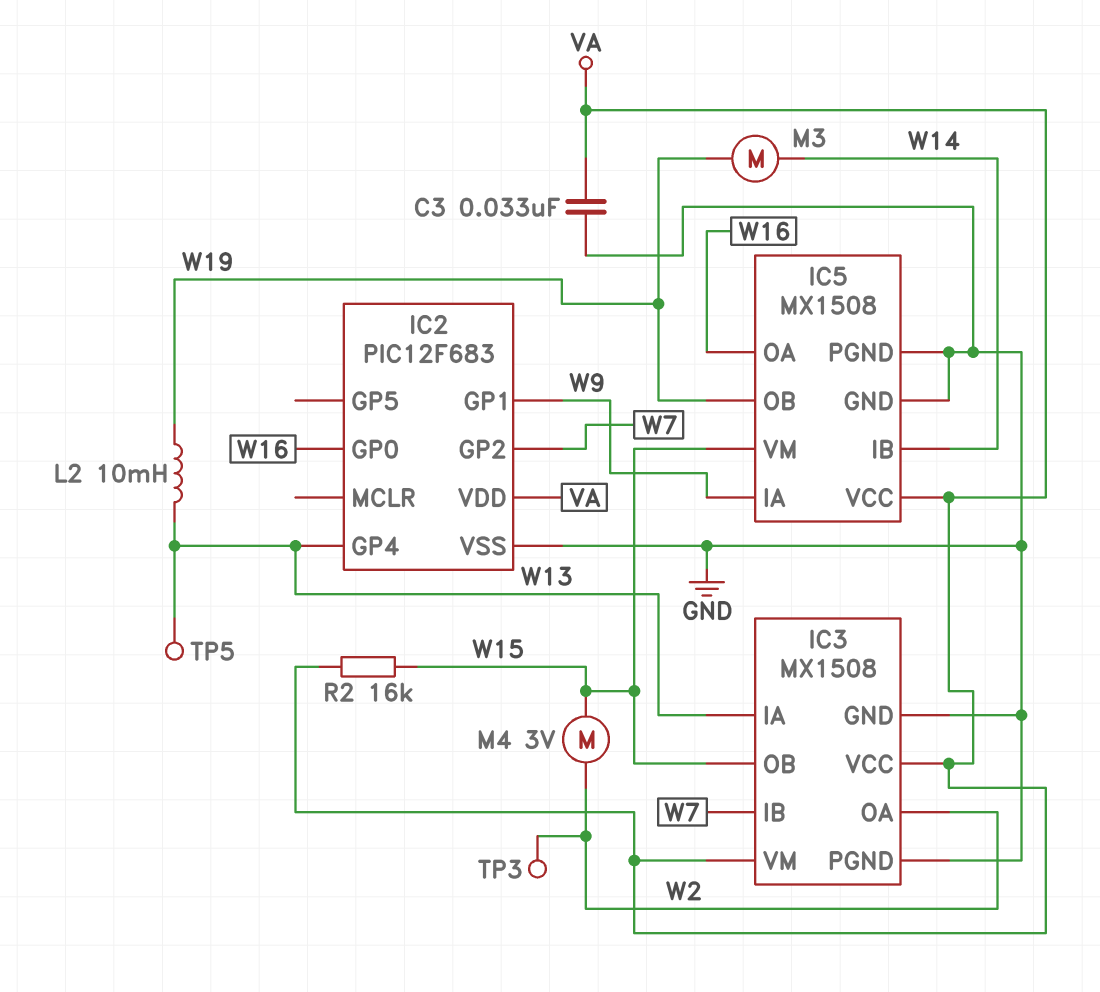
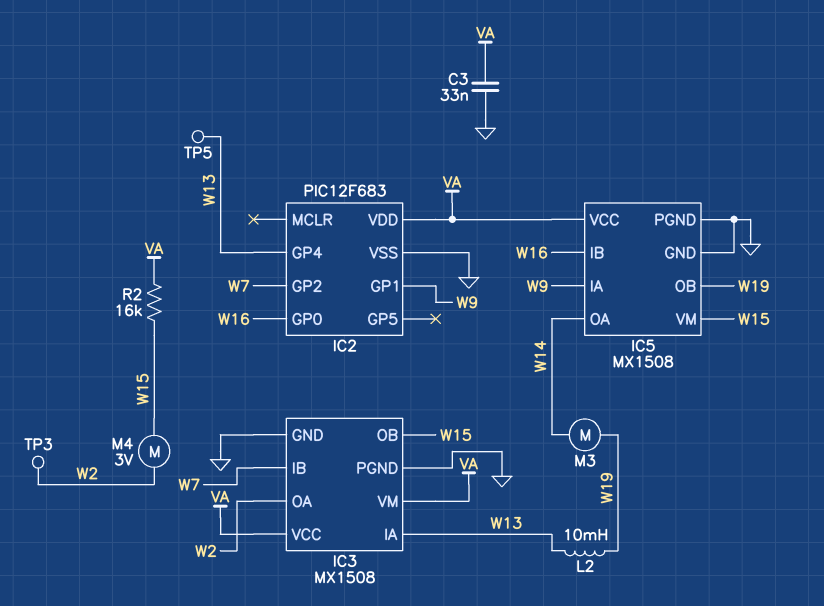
IC5 pin IB: W14 -> W16
IC5 pin OA: W16 -> W14

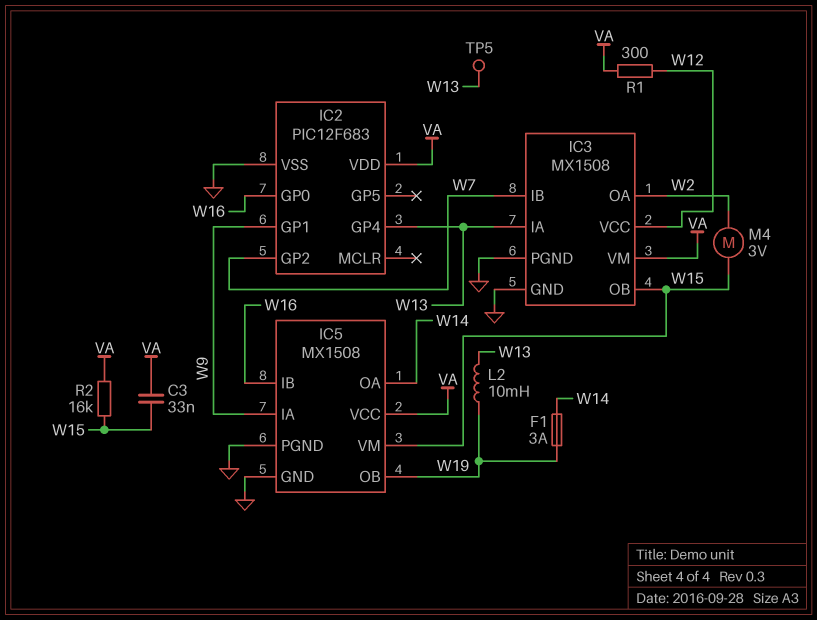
C3: 33nF (GND, VA) -> 33nF (VA, W15)
F1: none -> 3A (W14, W19)
IC3 pin VCC: VA -> W12
M3: motor (W14, W19) -> none
R1: none -> 300 (VA, W12)
TP3: test point (W2) -> none

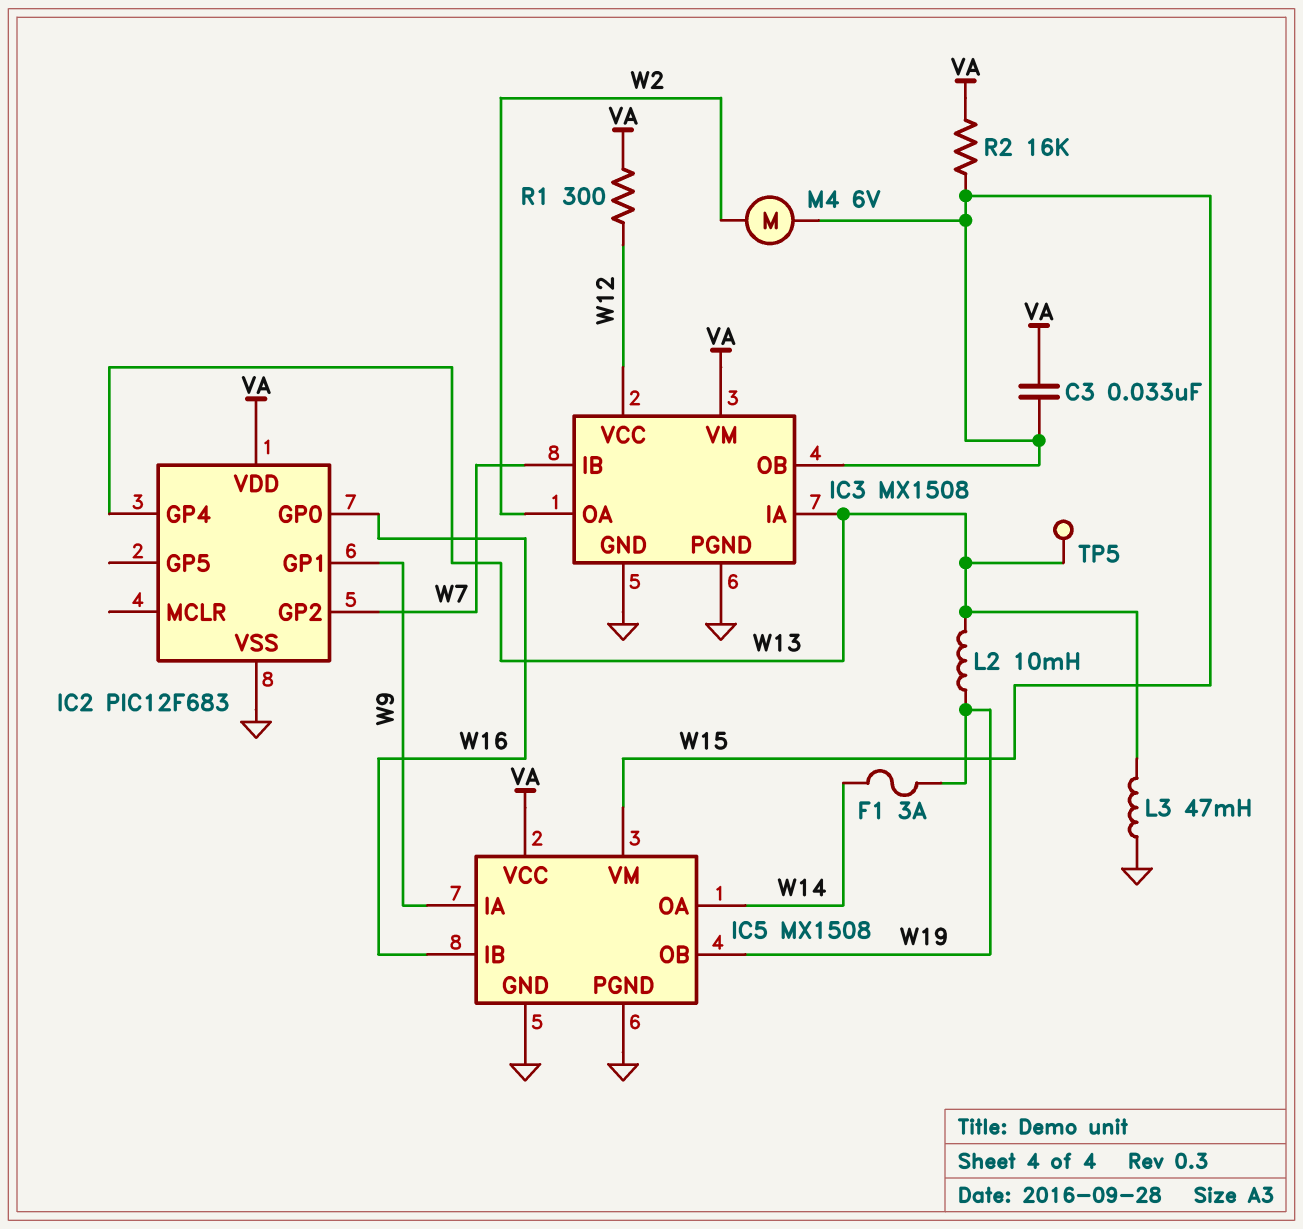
L3: none -> 47mH (GND, W13)
M4: motor 3V (W2, W15) -> motor 6V (W2, W15)

